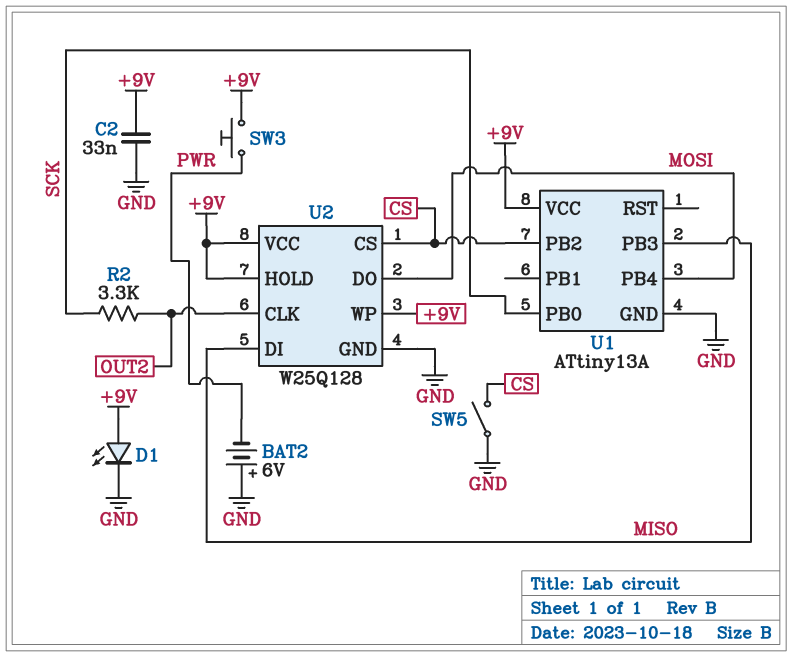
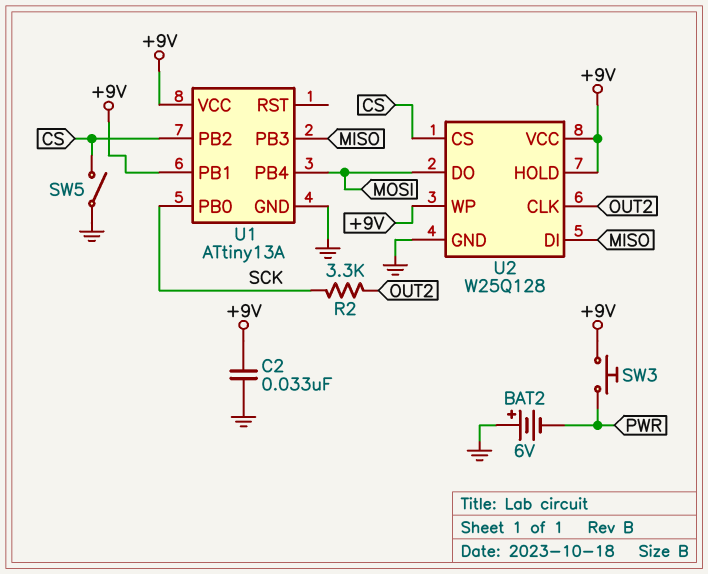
D1: LED (A +9V, K GND) -> none
U1 pin PB1: none -> +9V

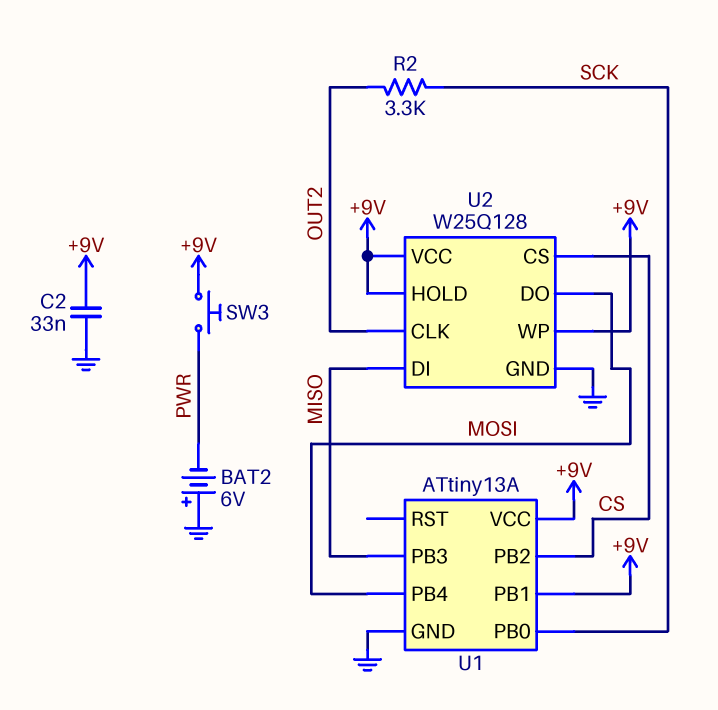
SW5: switch (CS, GND) -> none

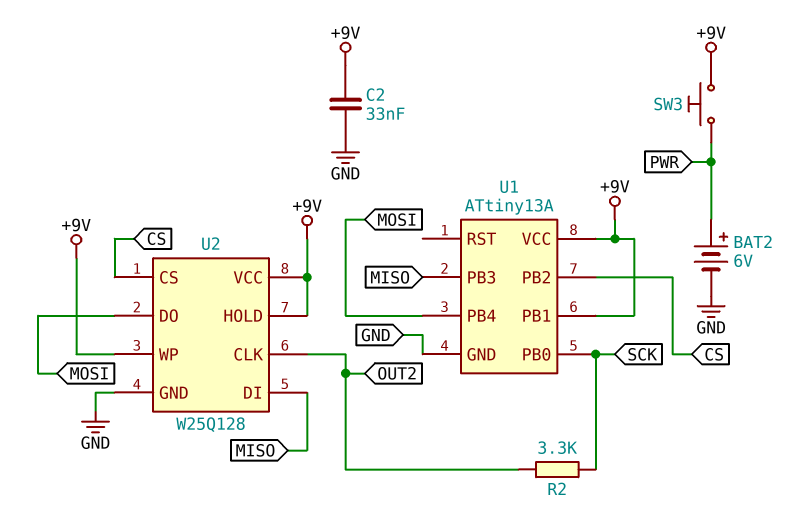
BAT2: 6V (plus GND, minus PWR) -> 6V (plus PWR, minus GND)

